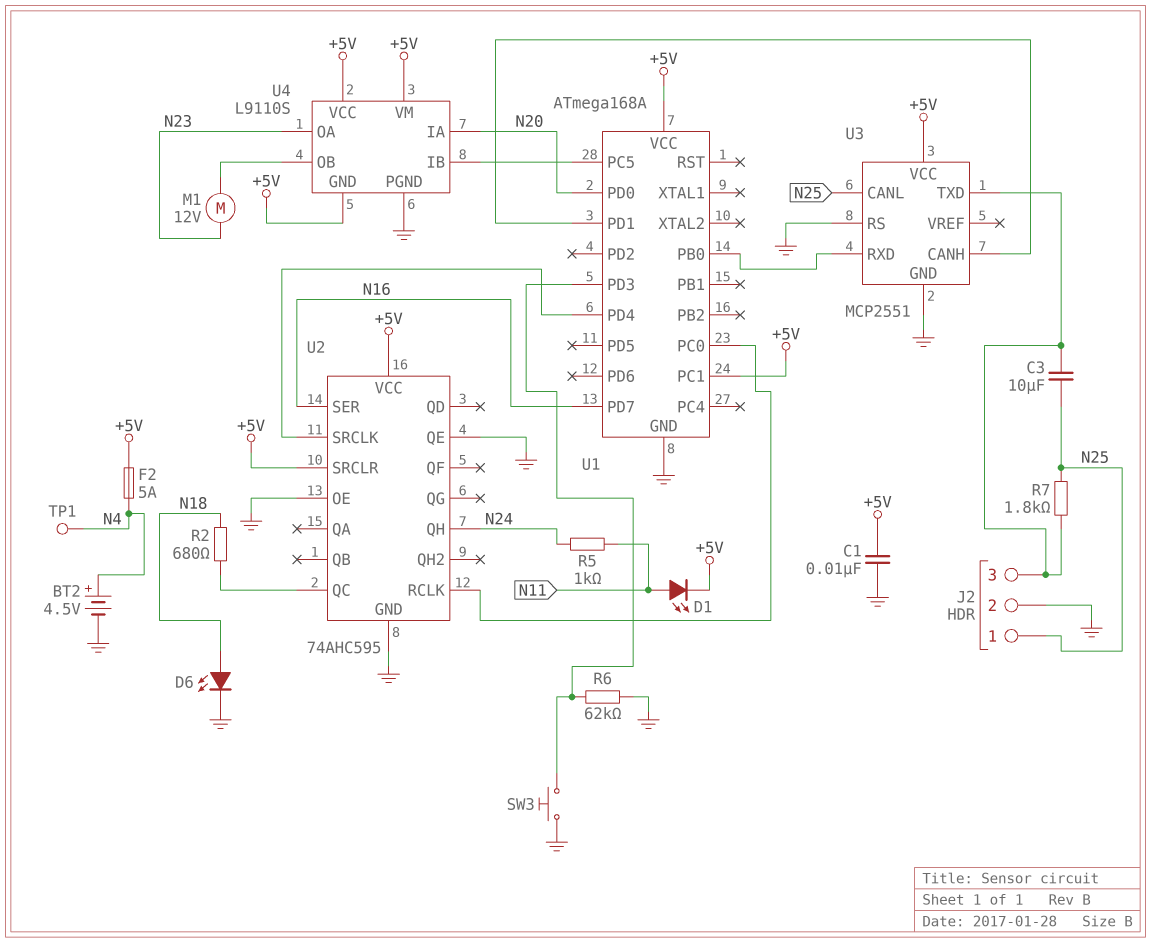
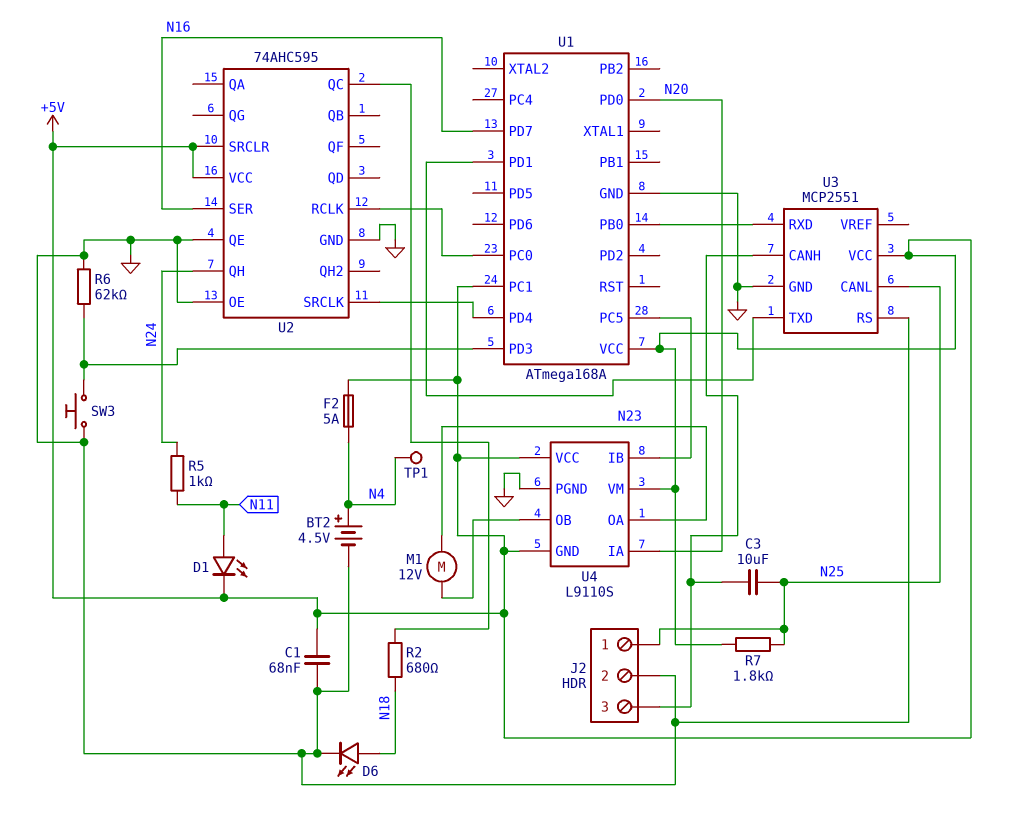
C1: 10nF (+5V, GND) -> 68nF (+5V, GND)
R7: 1.8k (J2/3, N25) -> 1.8k (+5V, N25)
U3 pin CANH: U1/PD1 -> J2/3
U3 pin TXD: J2/3 -> U1/PD1

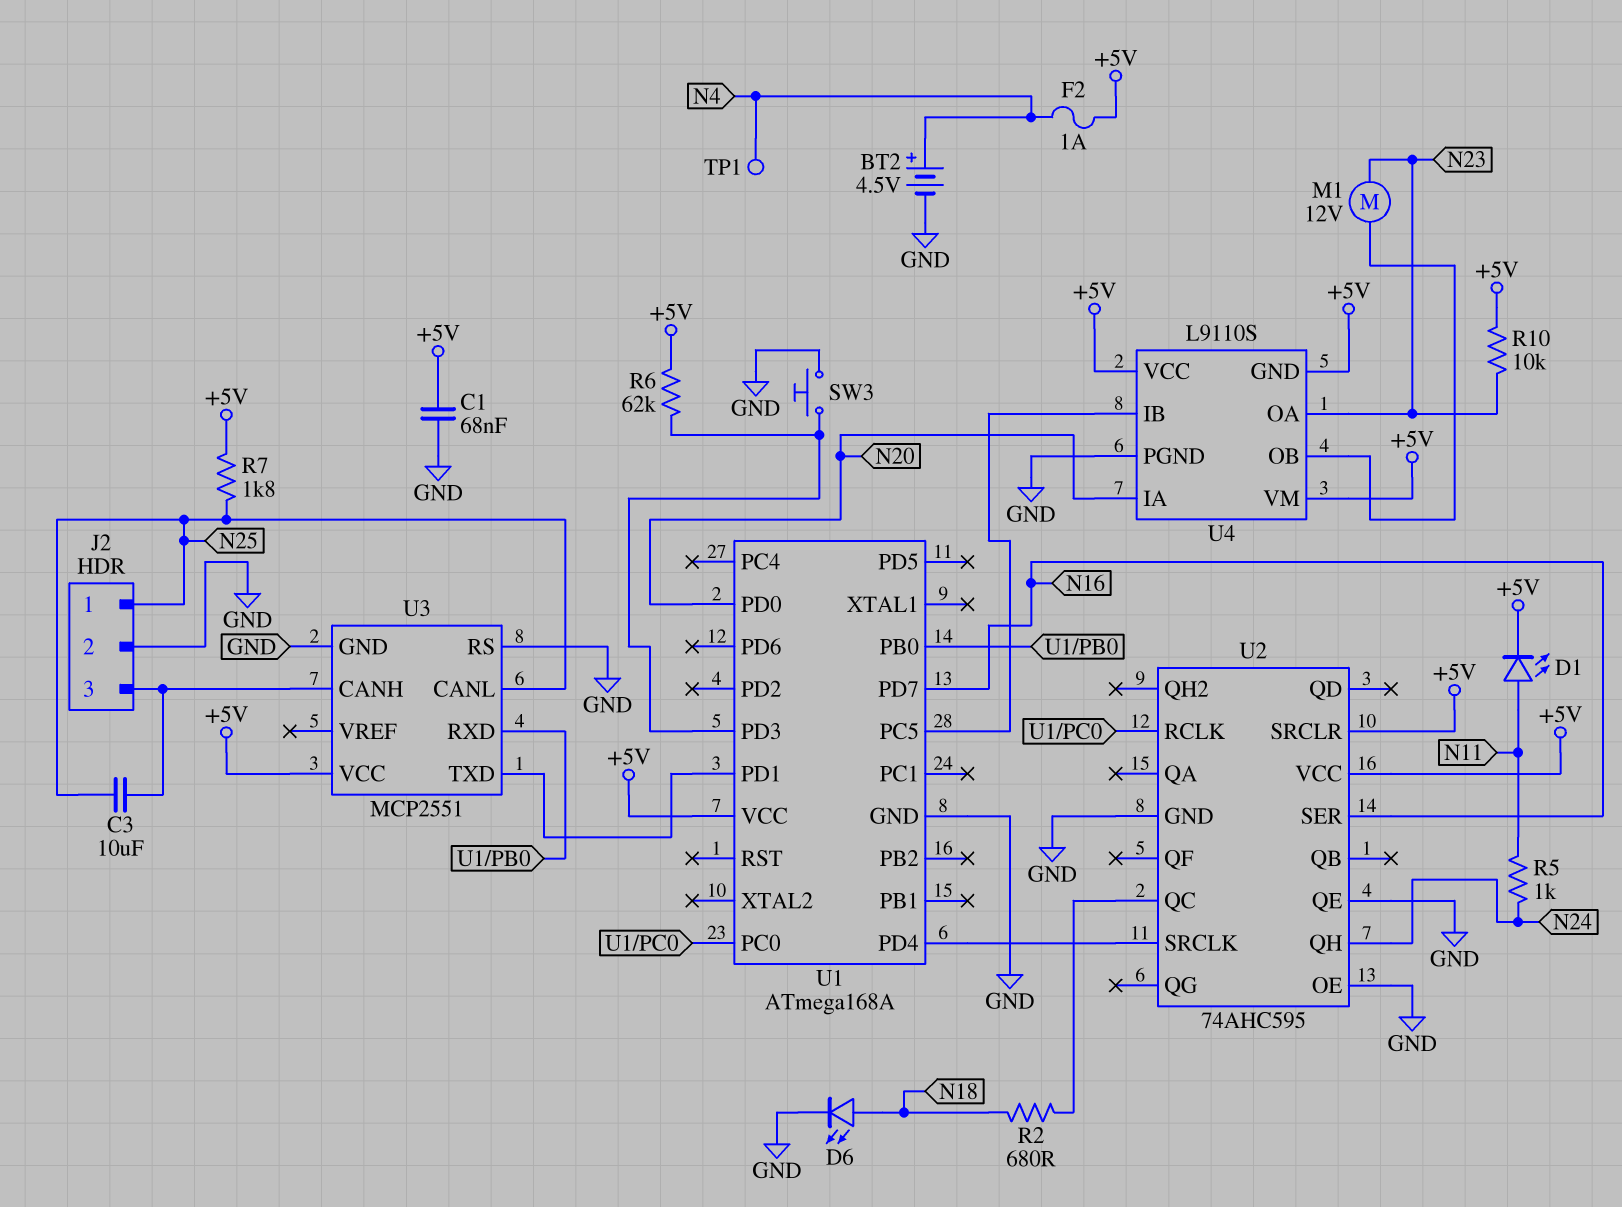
F2: 5A (+5V, N4) -> 1A (+5V, N4)
R6: 62k (GND, U1/PD3) -> 62k (+5V, U1/PD3)
R10: none -> 10k (+5V, N23)
U1 pin PC1: +5V -> none

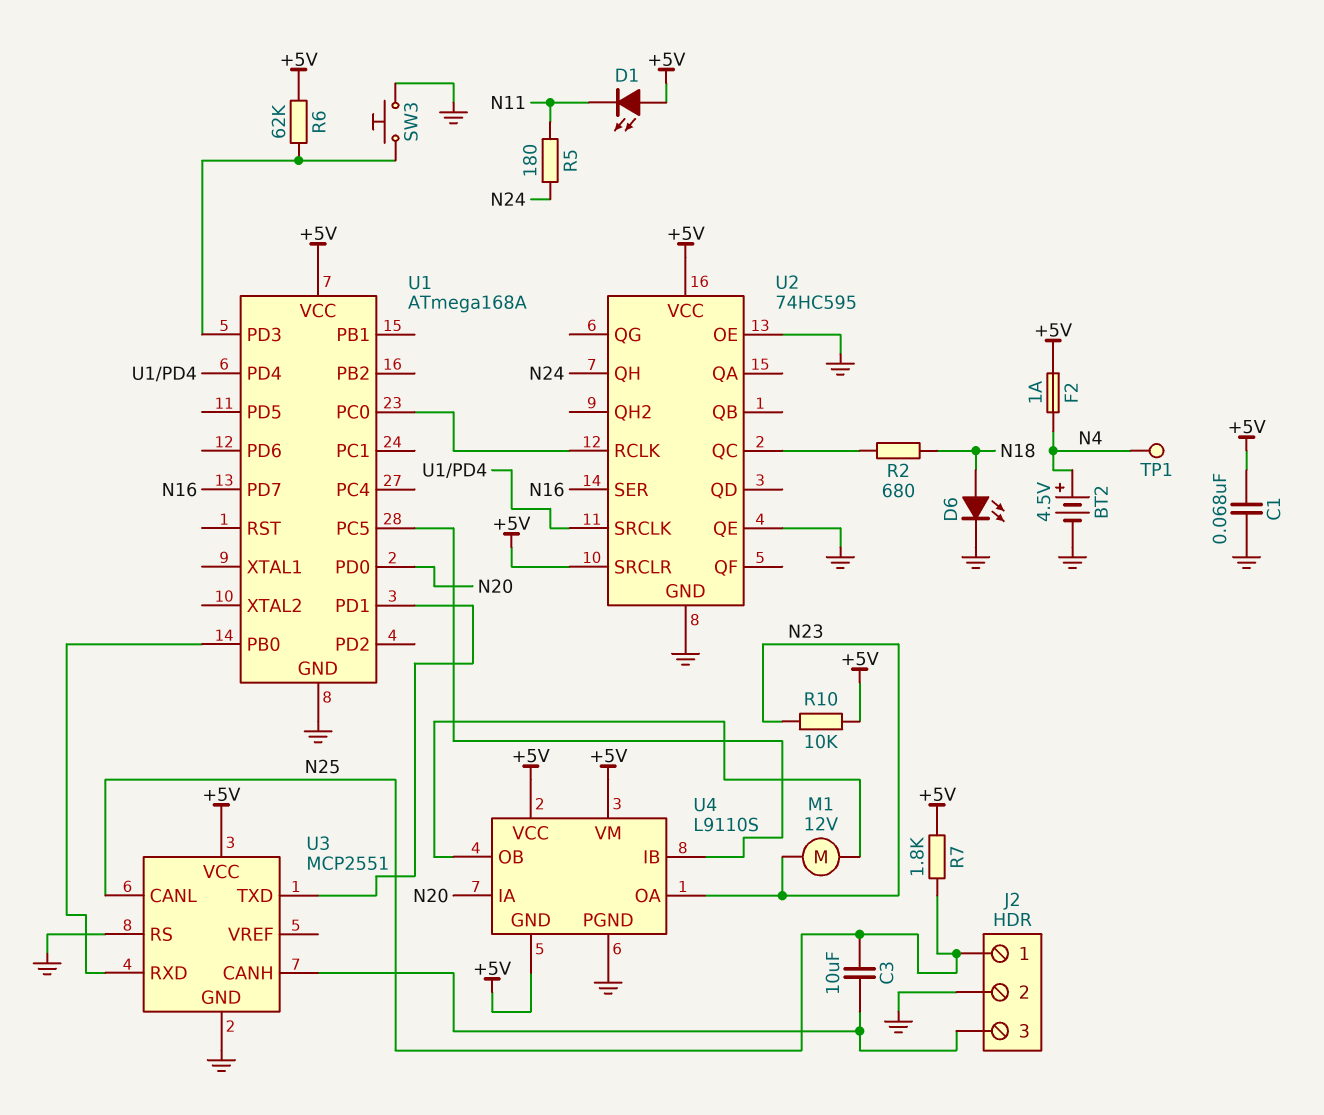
D1: LED (A N11, K +5V) -> LED (A +5V, K N11)
R5: 1k (N11, N24) -> 180 (N11, N24)
U2: 74AHC595 -> 74HC595

